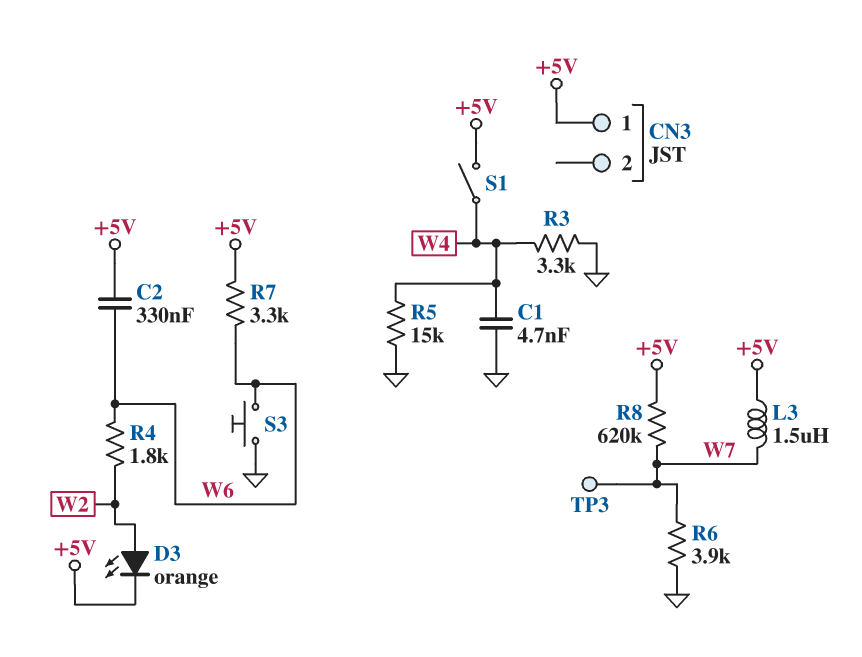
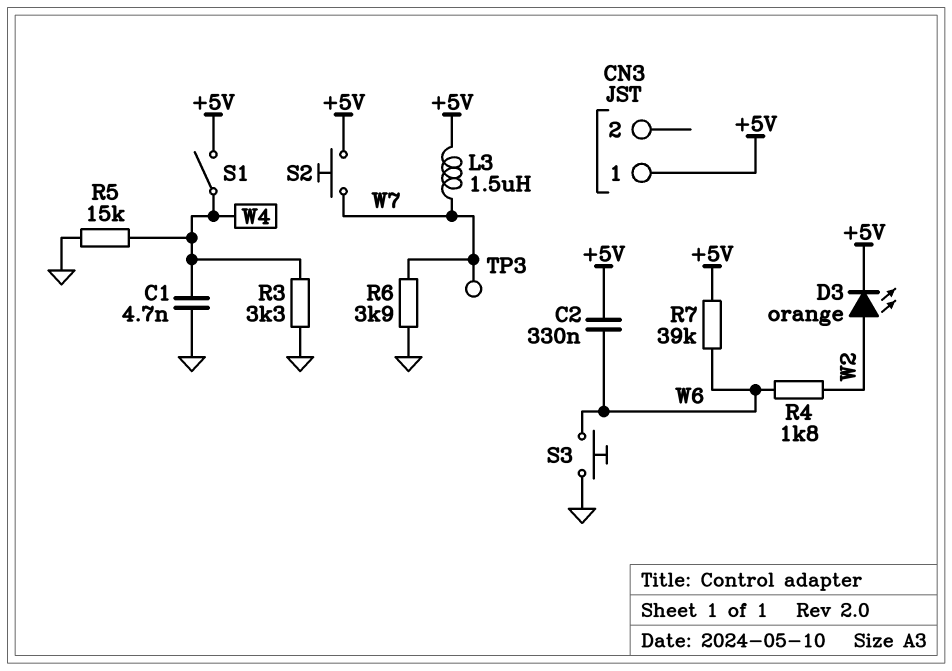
R7: 3.3k (+5V, W6) -> 39k (+5V, W6)
R8: 620k (+5V, W7) -> none
S2: none -> button (+5V, W7)

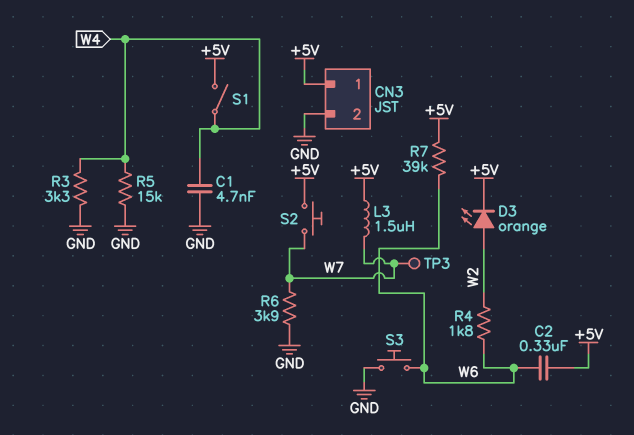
CN3 pin 2: none -> GND

